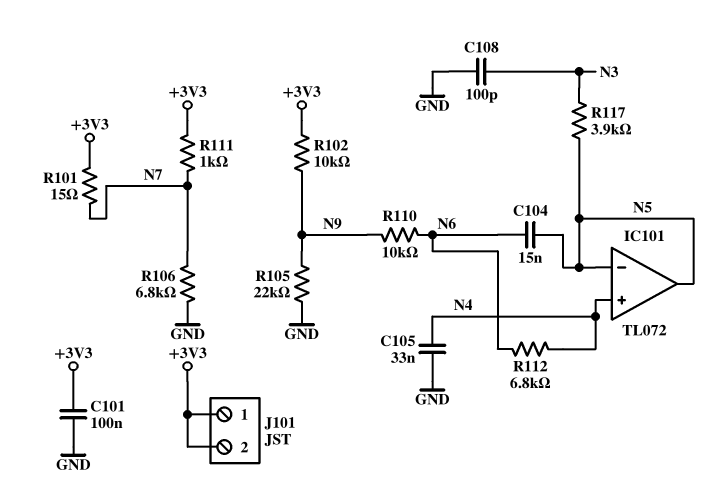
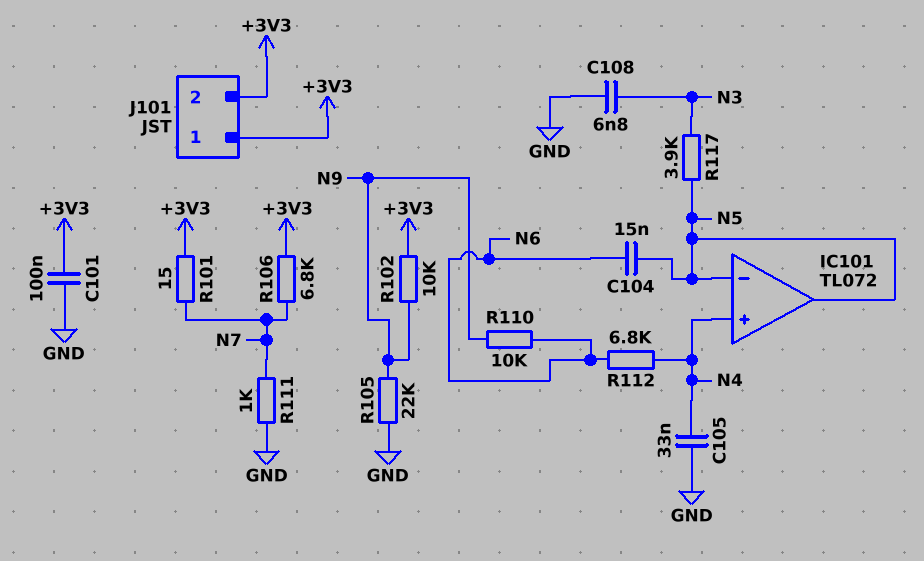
C108: 100pF (GND, N3) -> 6.8nF (GND, N3)
R106: 6.8k (GND, N7) -> 6.8k (+3V3, N7)
R111: 1k (+3V3, N7) -> 1k (GND, N7)

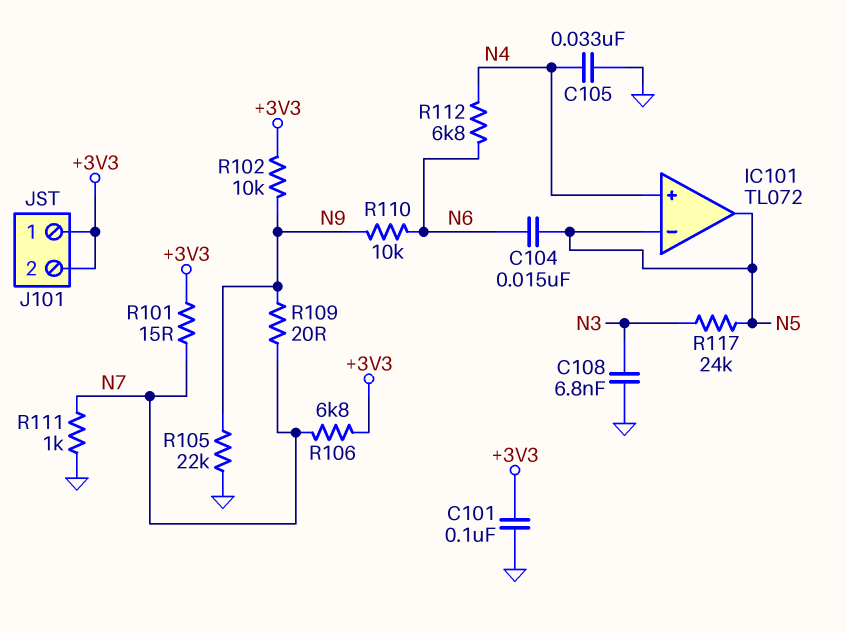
R109: none -> 20 (N7, N9)
R117: 3.9k (N3, N5) -> 24k (N3, N5)

